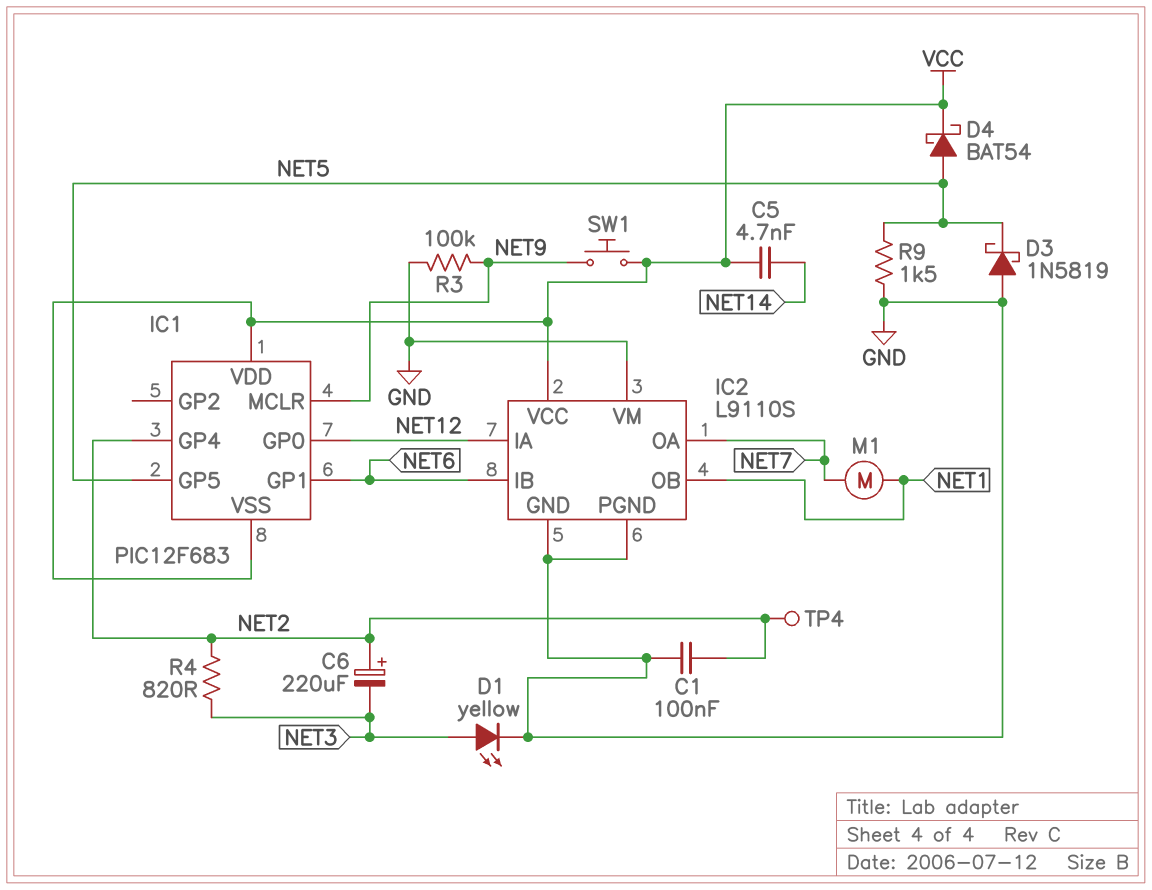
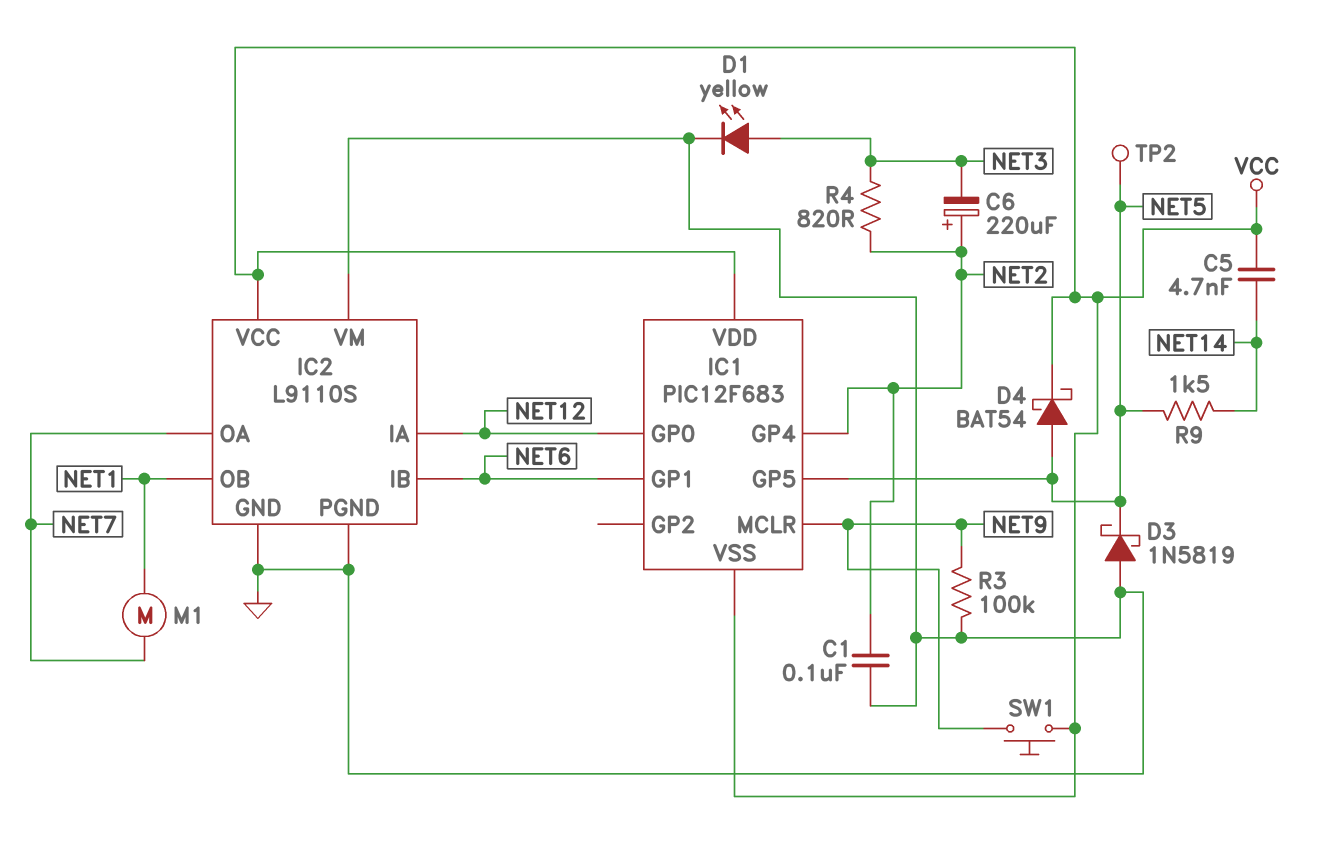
R9: 1.5k (GND, NET5) -> 1.5k (NET5, NET14)
TP2: none -> test point (NET5)
TP4: test point (NET2) -> none

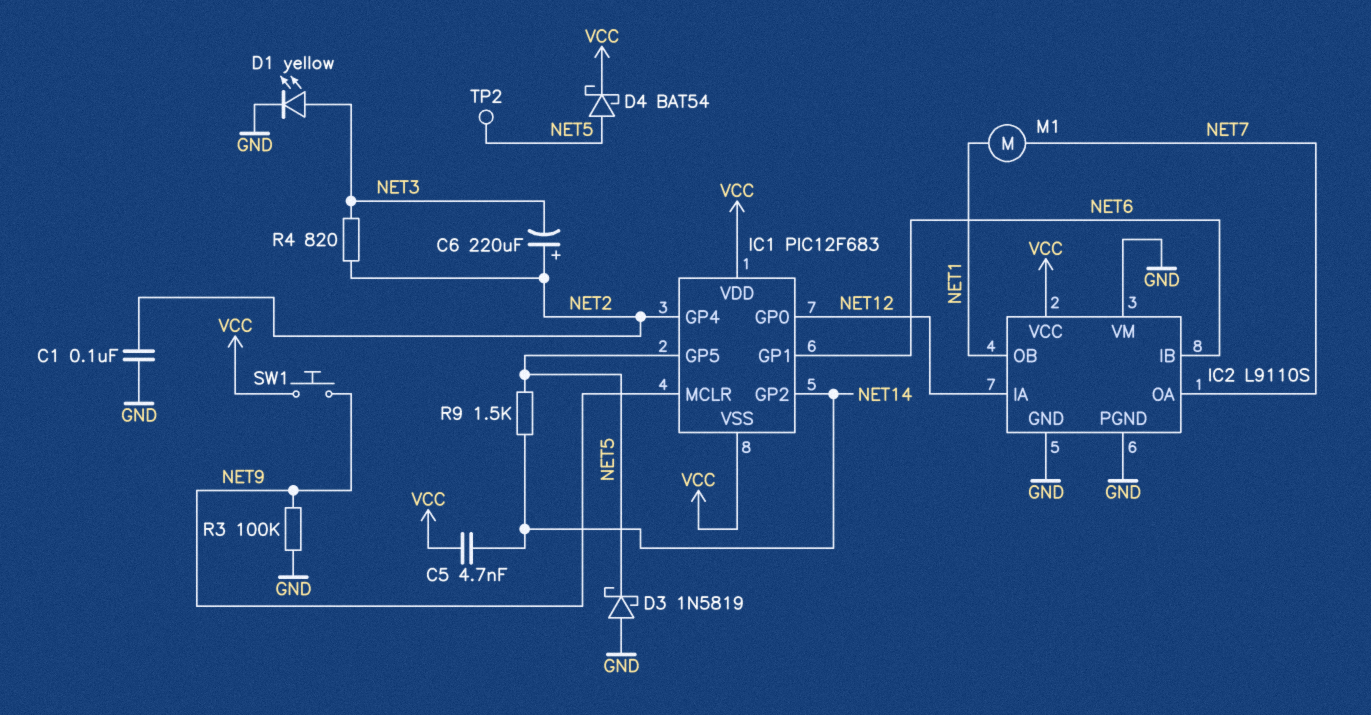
IC1 pin GP2: none -> NET14

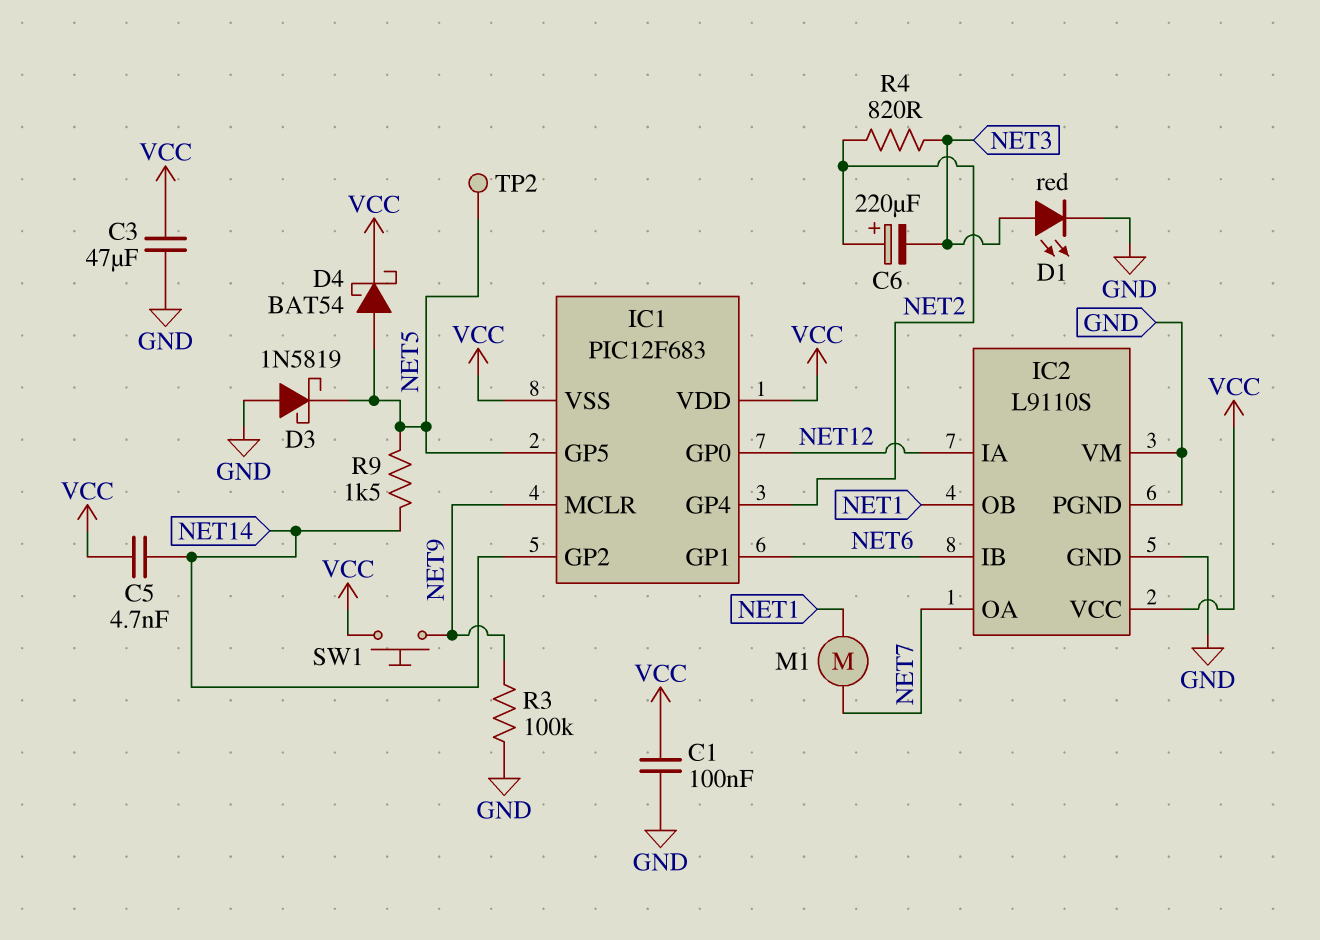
C1: 100nF (GND, NET2) -> 100nF (GND, VCC)
C3: none -> 47uF (GND, VCC)
D1: LED yellow (A NET3, K GND) -> LED red (A NET3, K GND)

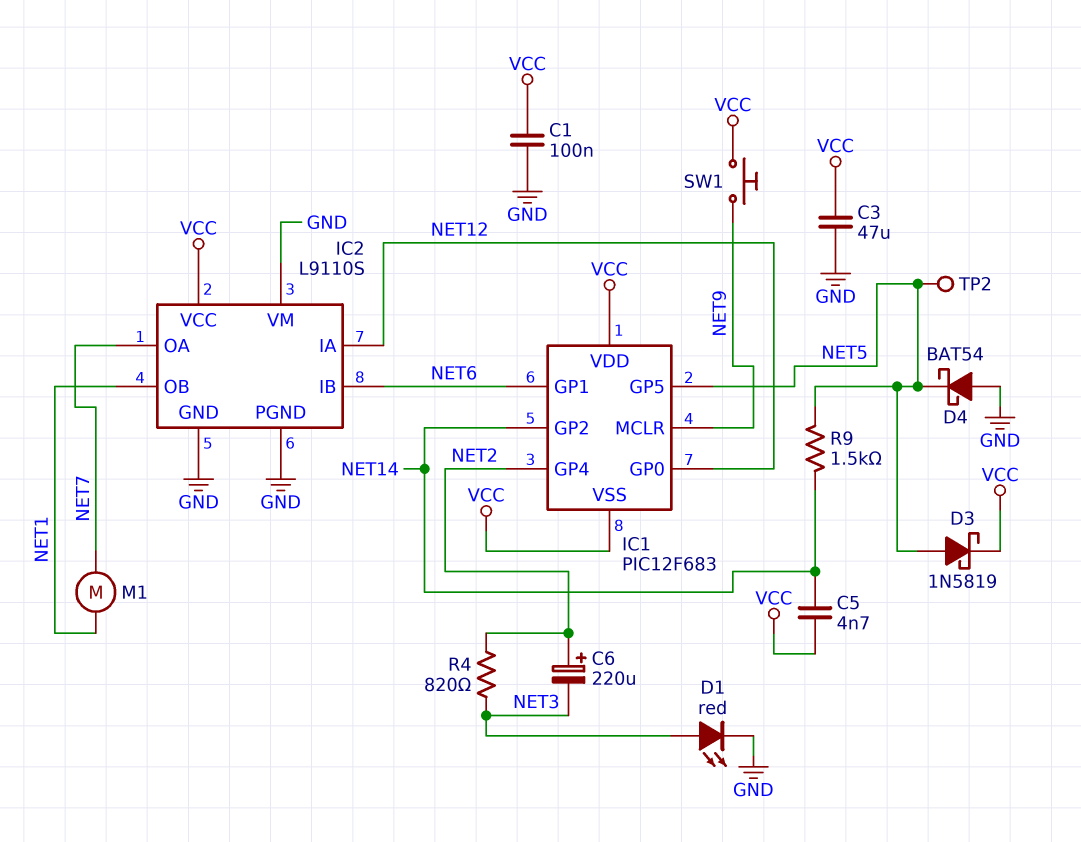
D3: schottky 1N5819 (A GND, K NET5) -> schottky 1N5819 (A NET5, K VCC)
D4: schottky BAT54 (A NET5, K VCC) -> schottky BAT54 (A GND, K NET5)
R3: 100k (GND, NET9) -> none

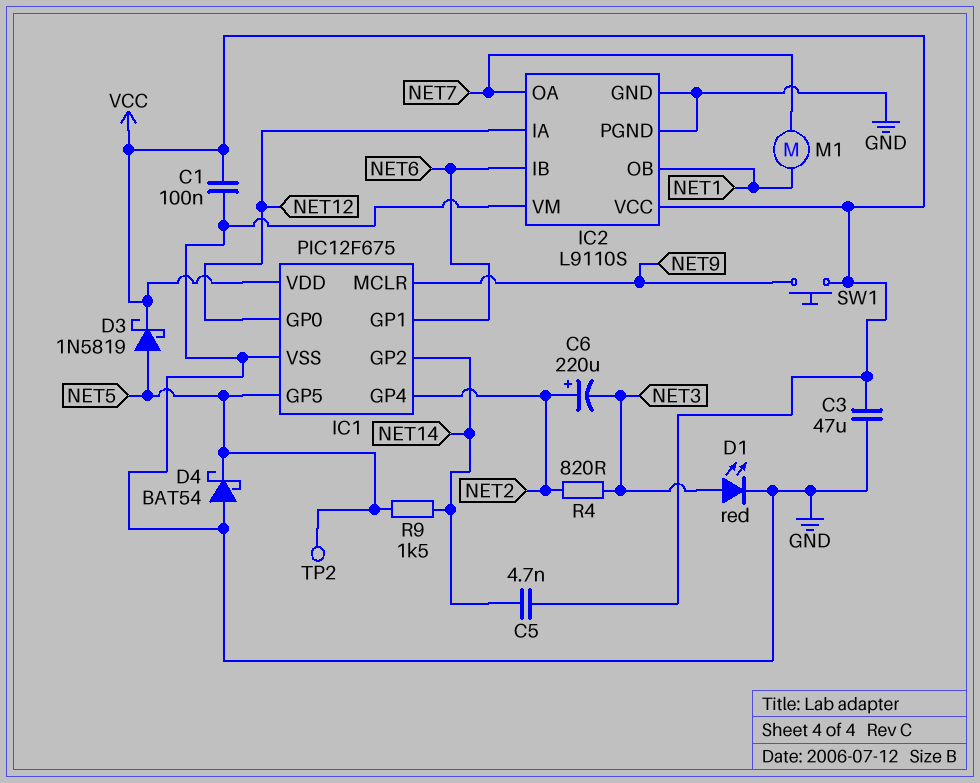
IC1: PIC12F683 -> PIC12F675
IC1 pin VSS: VCC -> GND

